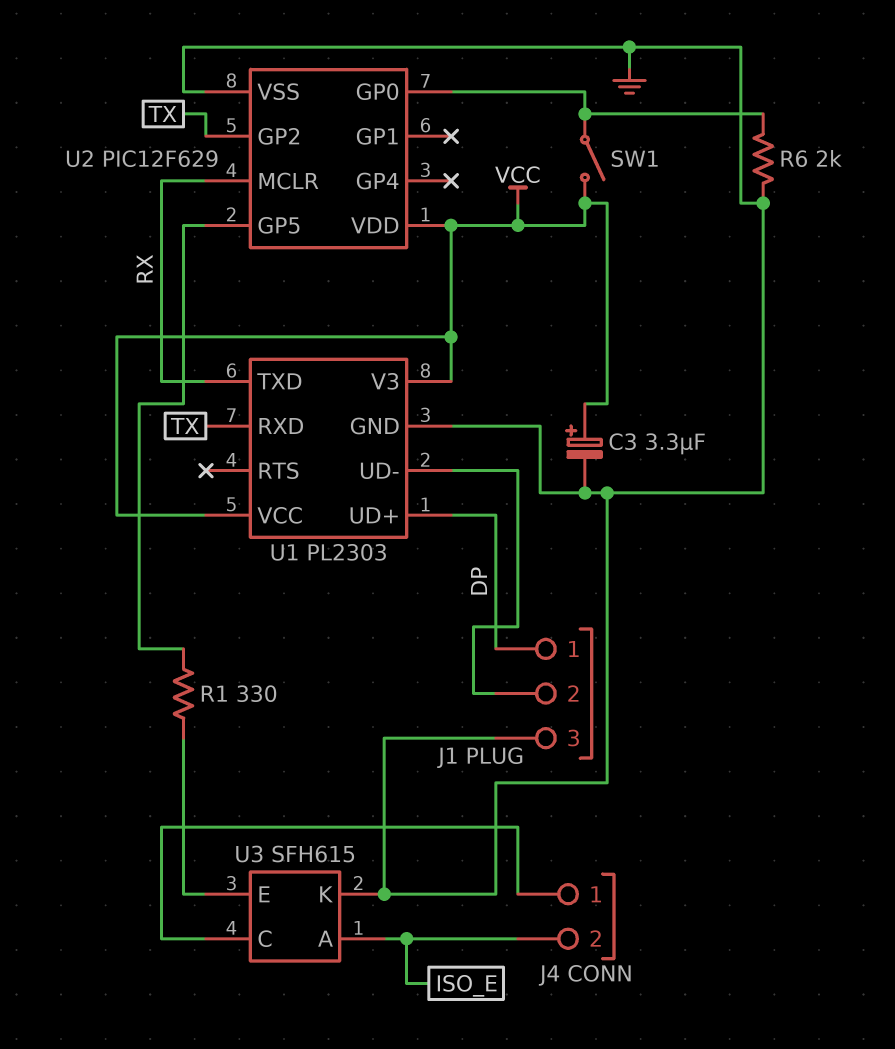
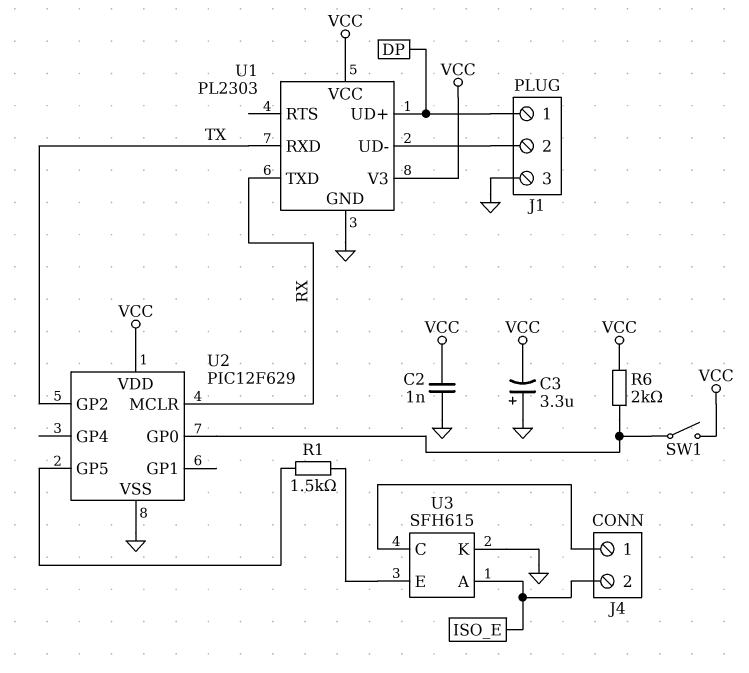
C2: none -> 1nF (GND, VCC)
C3: 3.3uF (plus VCC, minus GND) -> 3.3uF (plus GND, minus VCC)
R1: 330 (U2/GP5, U3/E) -> 1.5k (U2/GP5, U3/E)
R6: 2k (GND, U2/GP0) -> 2k (U2/GP0, VCC)

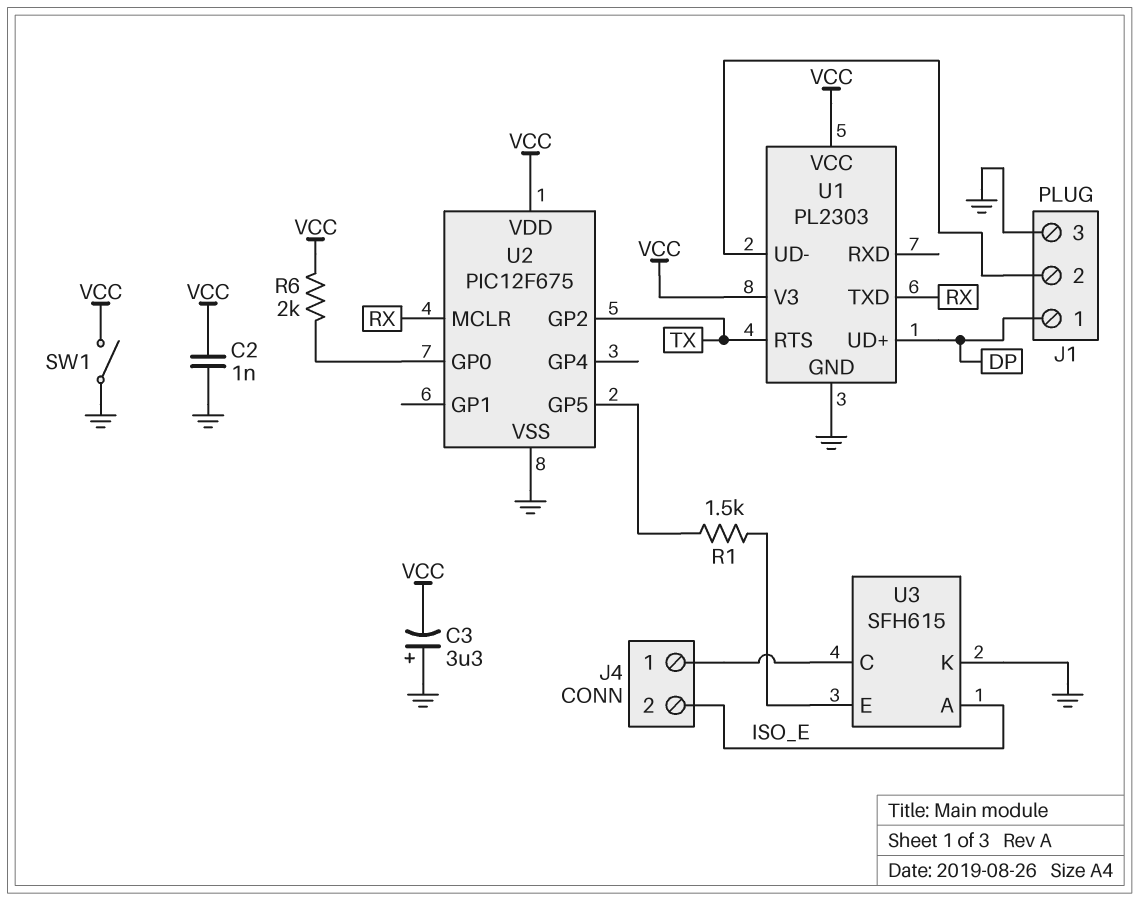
SW1: switch (U2/GP0, VCC) -> switch (GND, VCC)
U1 pin RTS: none -> TX
U1 pin RXD: TX -> none
U2: PIC12F629 -> PIC12F675

